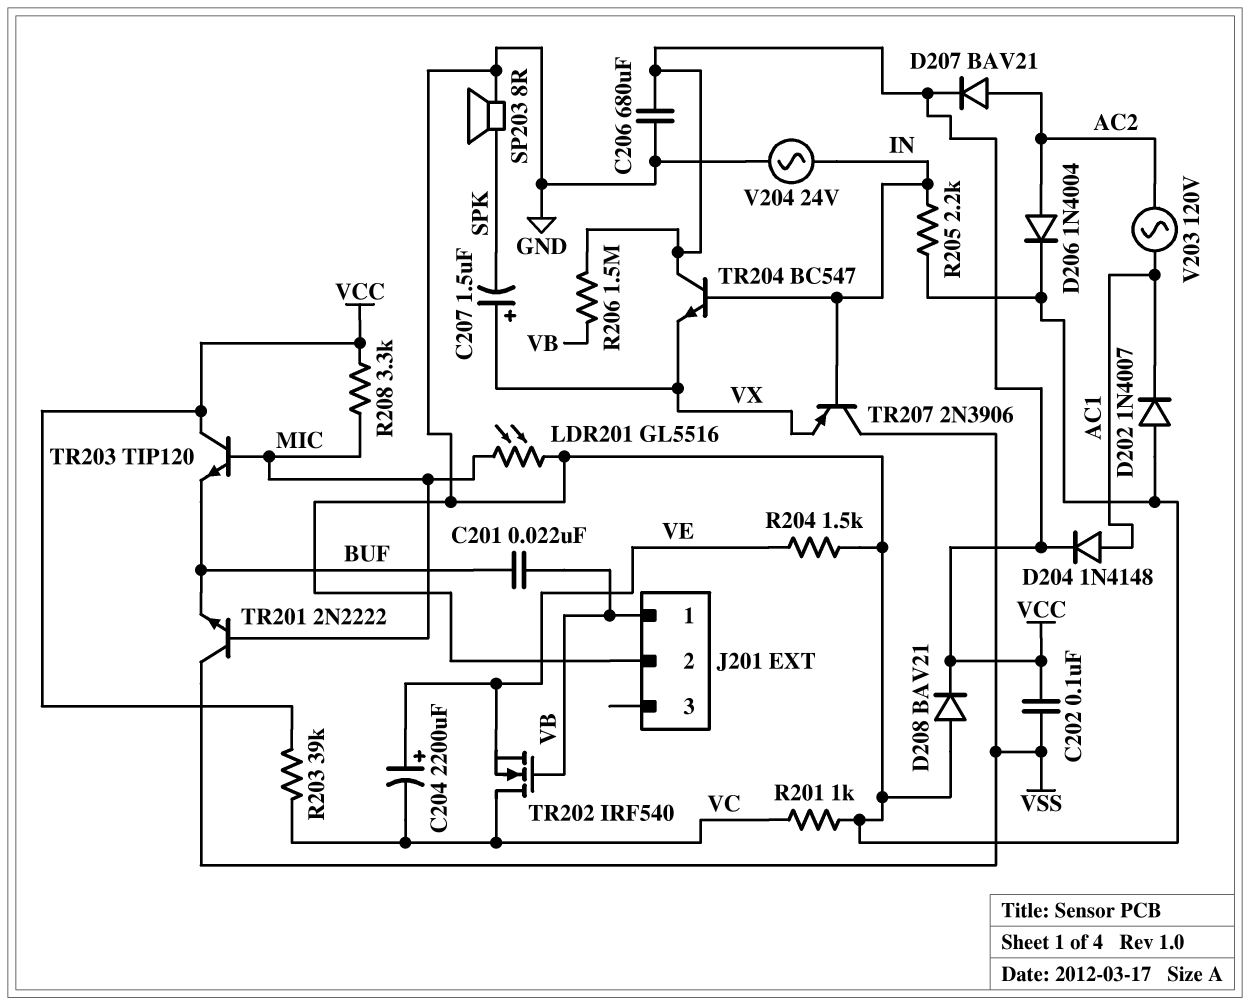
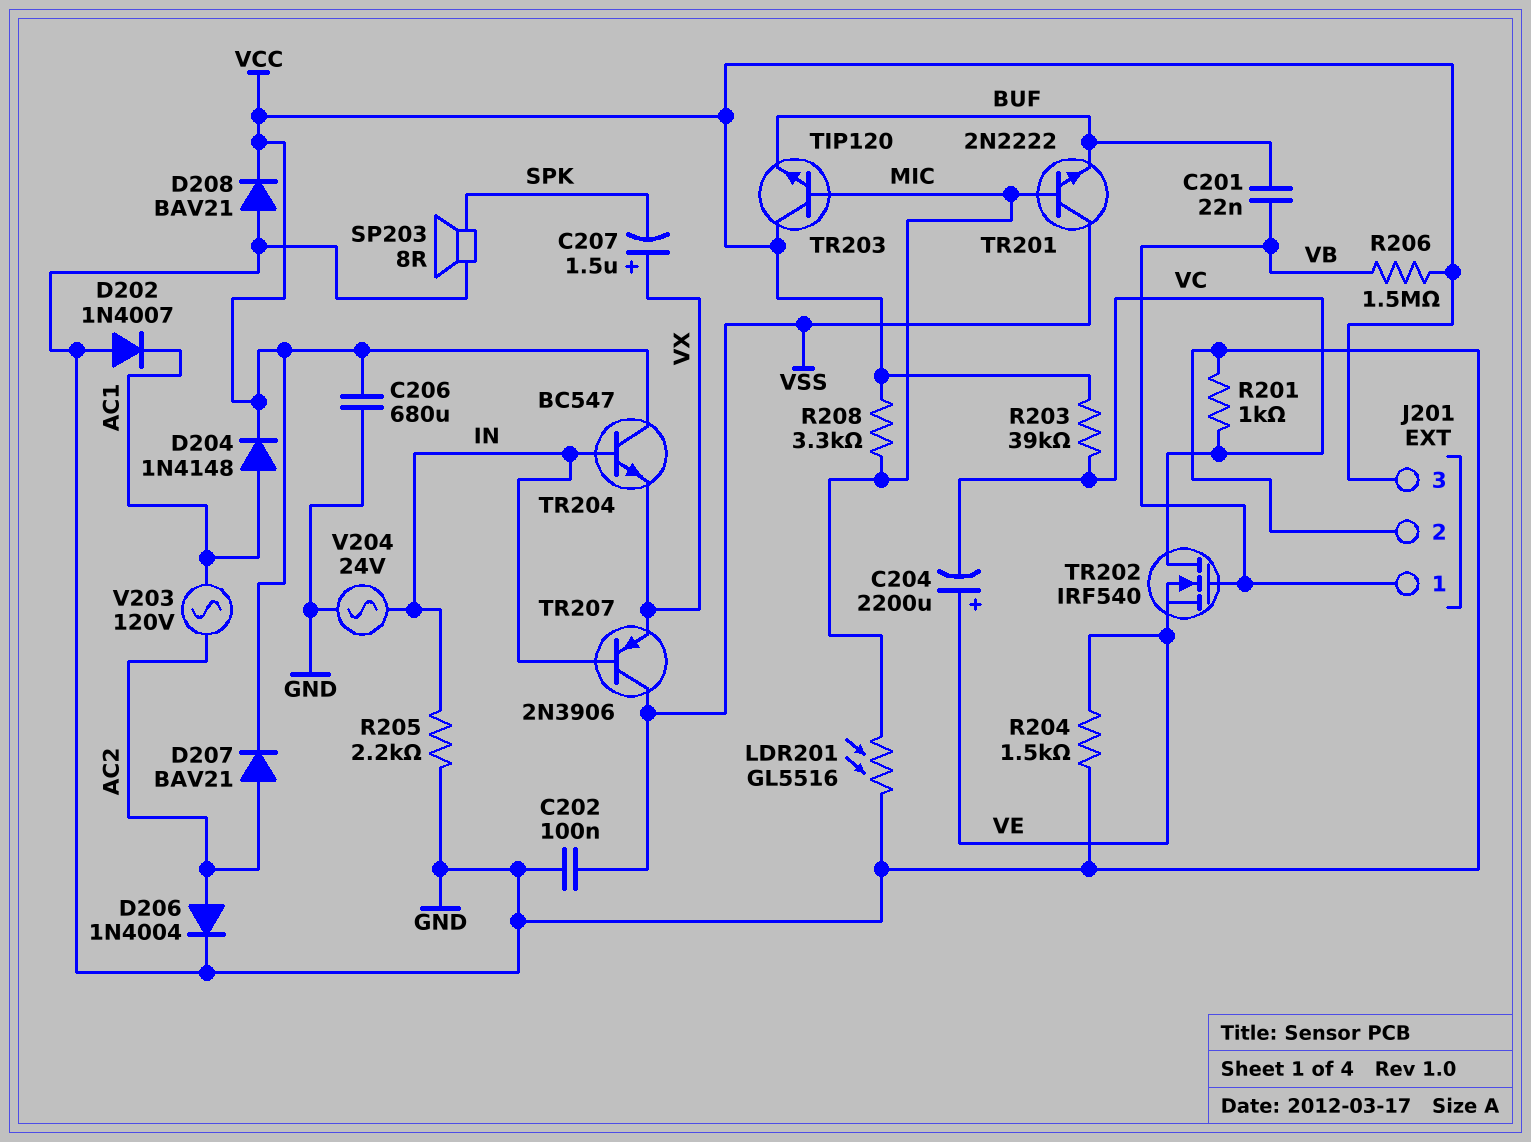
C202: 100nF (VCC, VSS) -> 100nF (GND, VSS)
J201 pin 3: none -> VCC

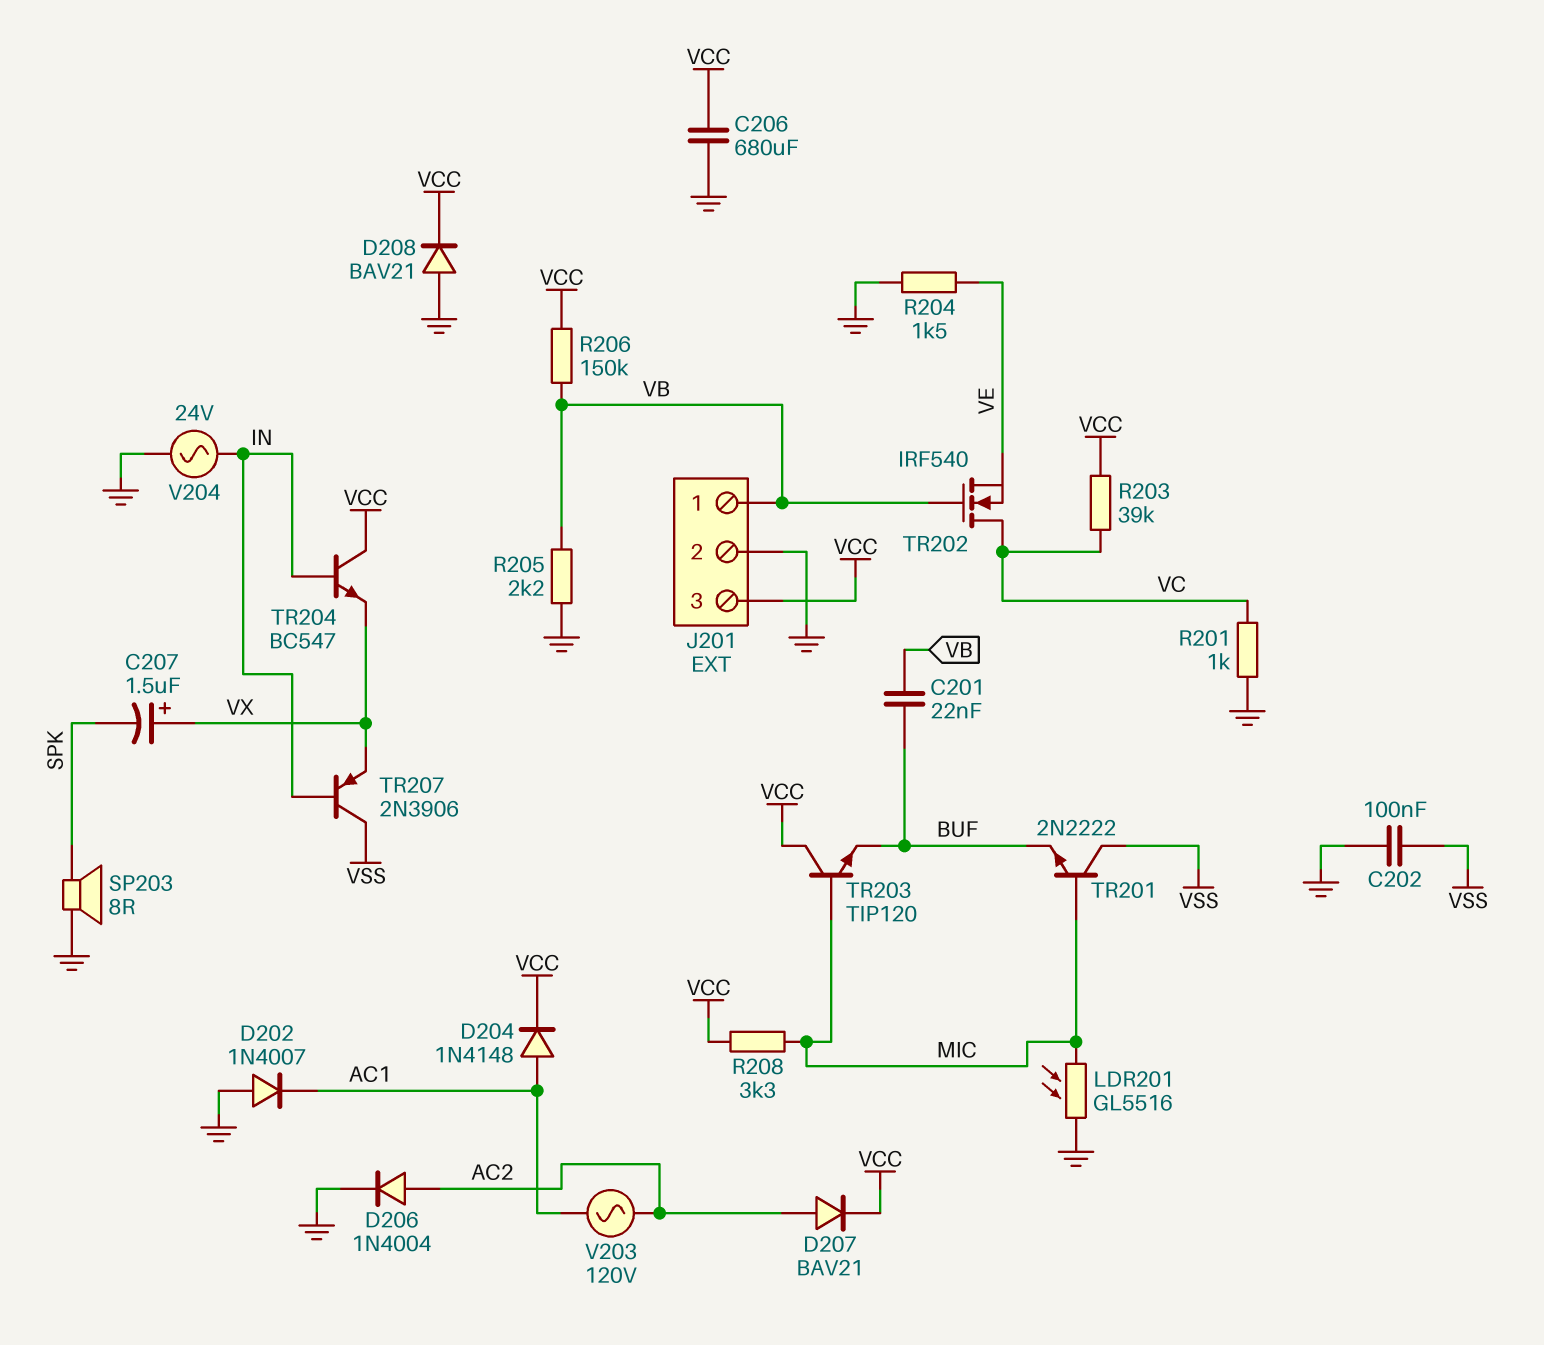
C204: 2200uF (plus VE, minus VC) -> none
R205: 2.2k (GND, IN) -> 2.2k (GND, VB)
R206: 1.5M (VB, VCC) -> 150k (VB, VCC)

